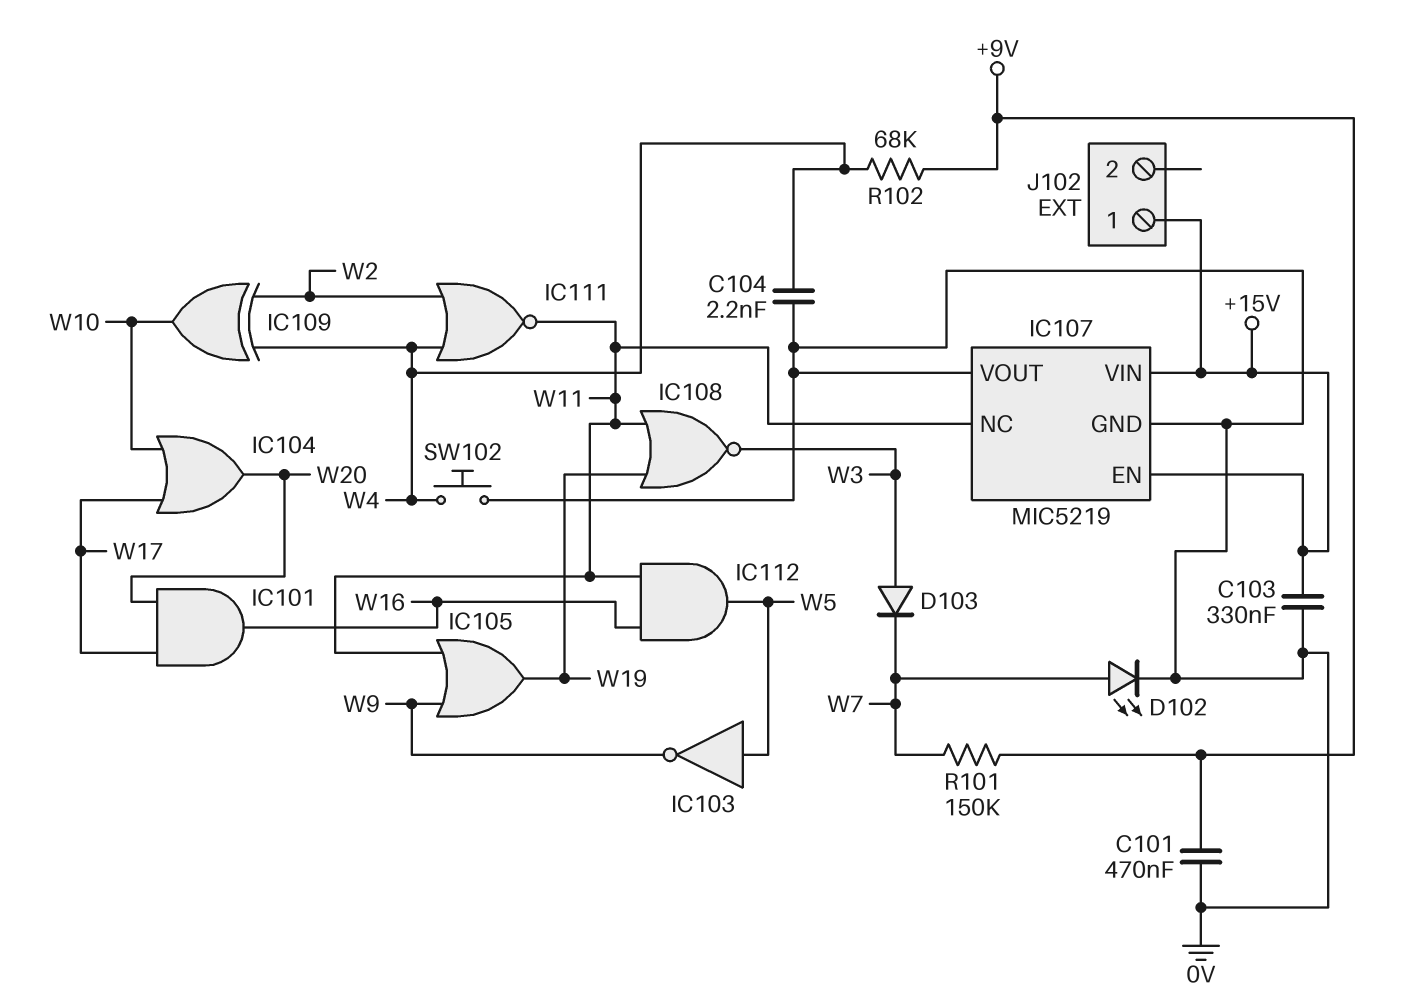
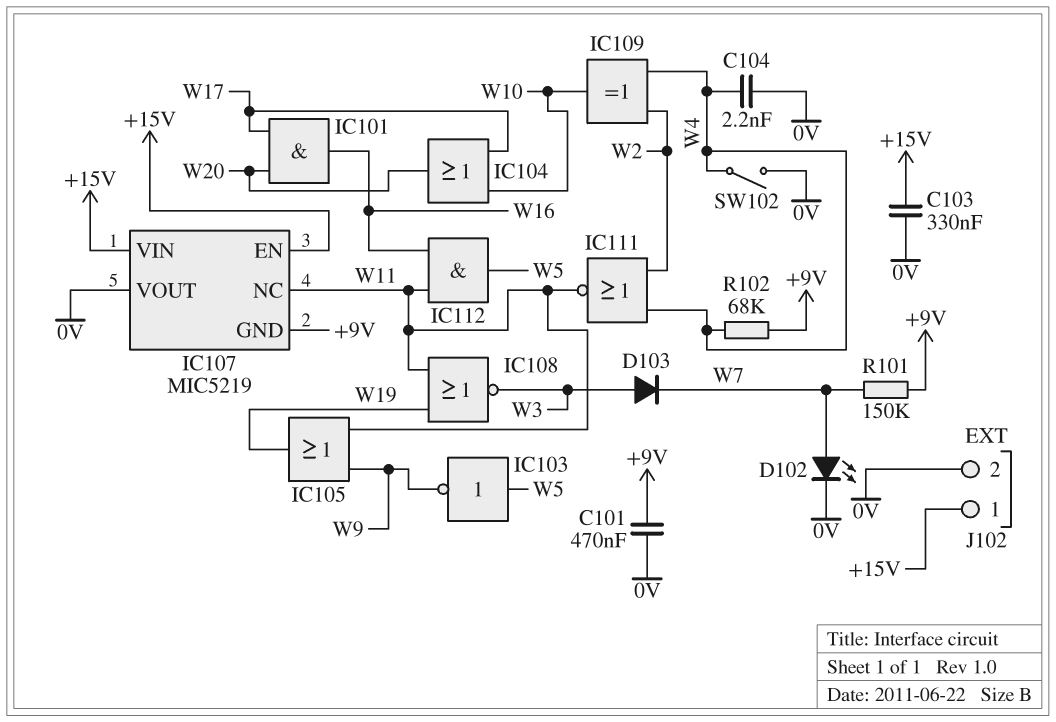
IC107 pin GND: 0V -> +9V
J102 pin 2: none -> 0V
SW102: button (0V, W4) -> switch (0V, W4)

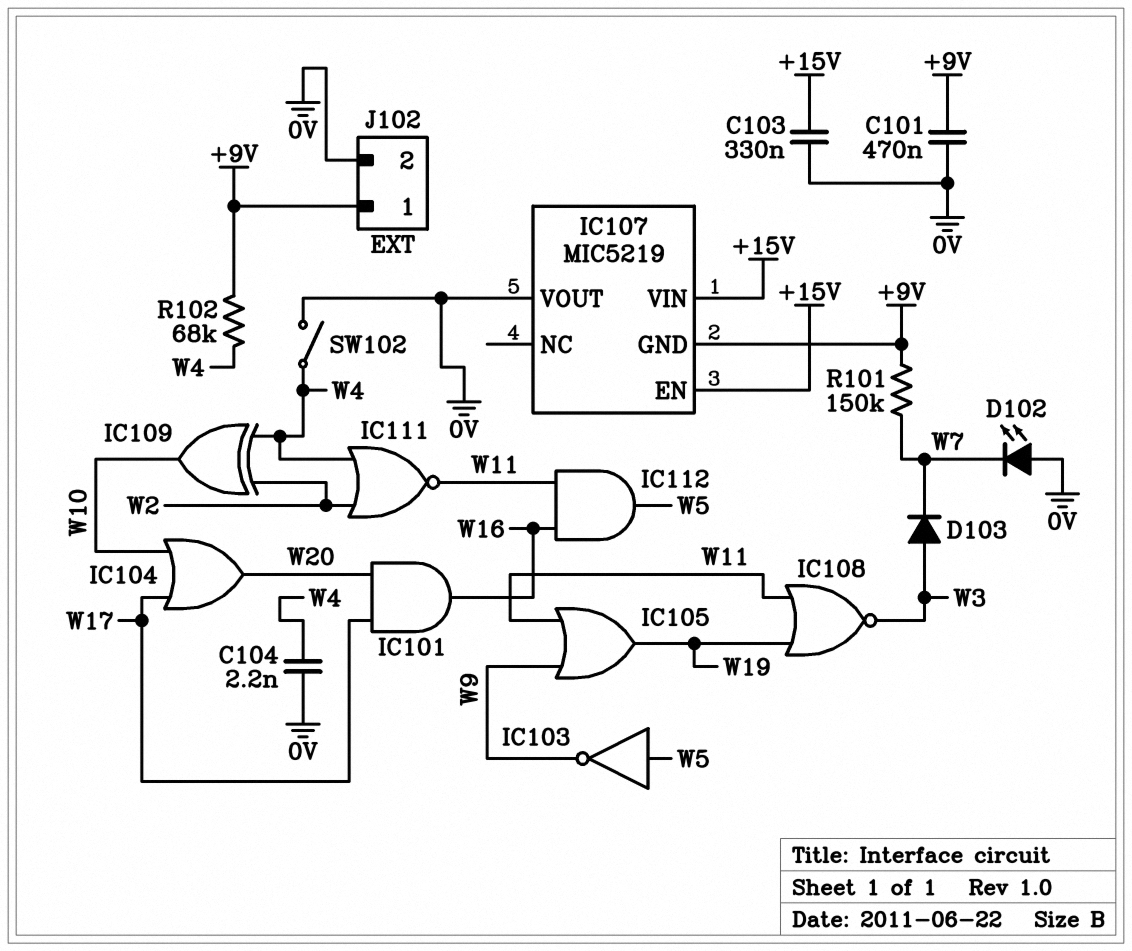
D102: LED (A W7, K 0V) -> LED (A 0V, K W7)
IC107 pin NC: W11 -> none
J102 pin 1: +15V -> +9V

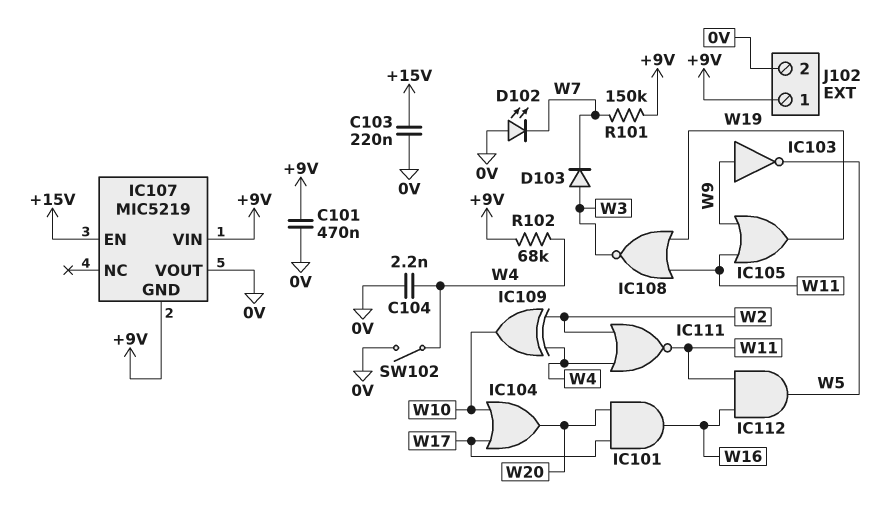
C103: 330nF (+15V, 0V) -> 220nF (+15V, 0V)
IC103: NOT (in W5, out W9) -> NOT (in W9, out W5)
IC107 pin VIN: +15V -> +9V

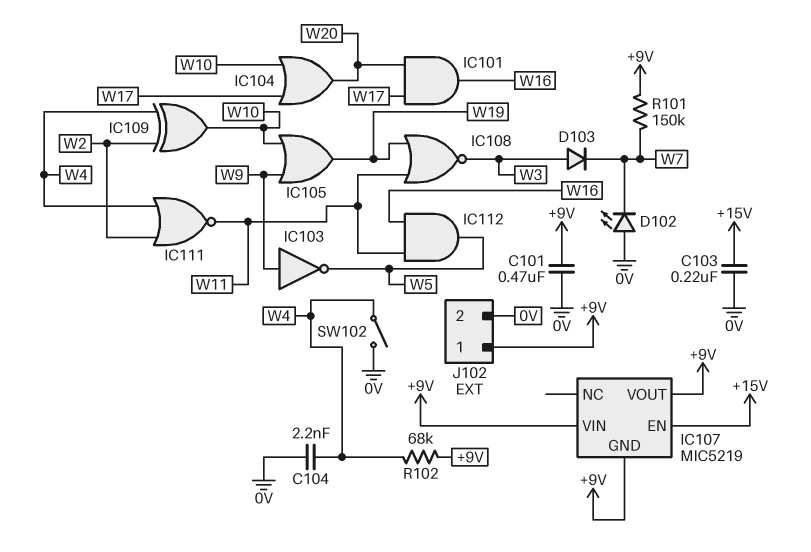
IC105: OR (in W9, in W11, out W19) -> OR (in W9, in W10, out W19)
IC107 pin VOUT: 0V -> +9V

